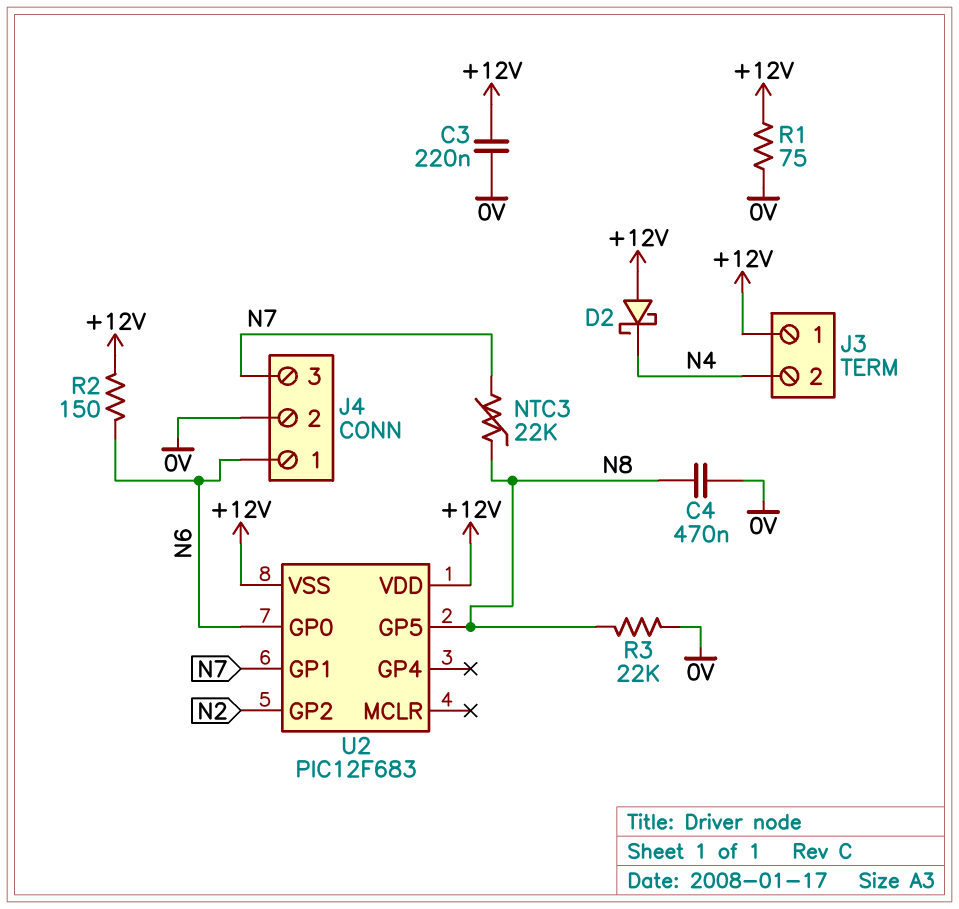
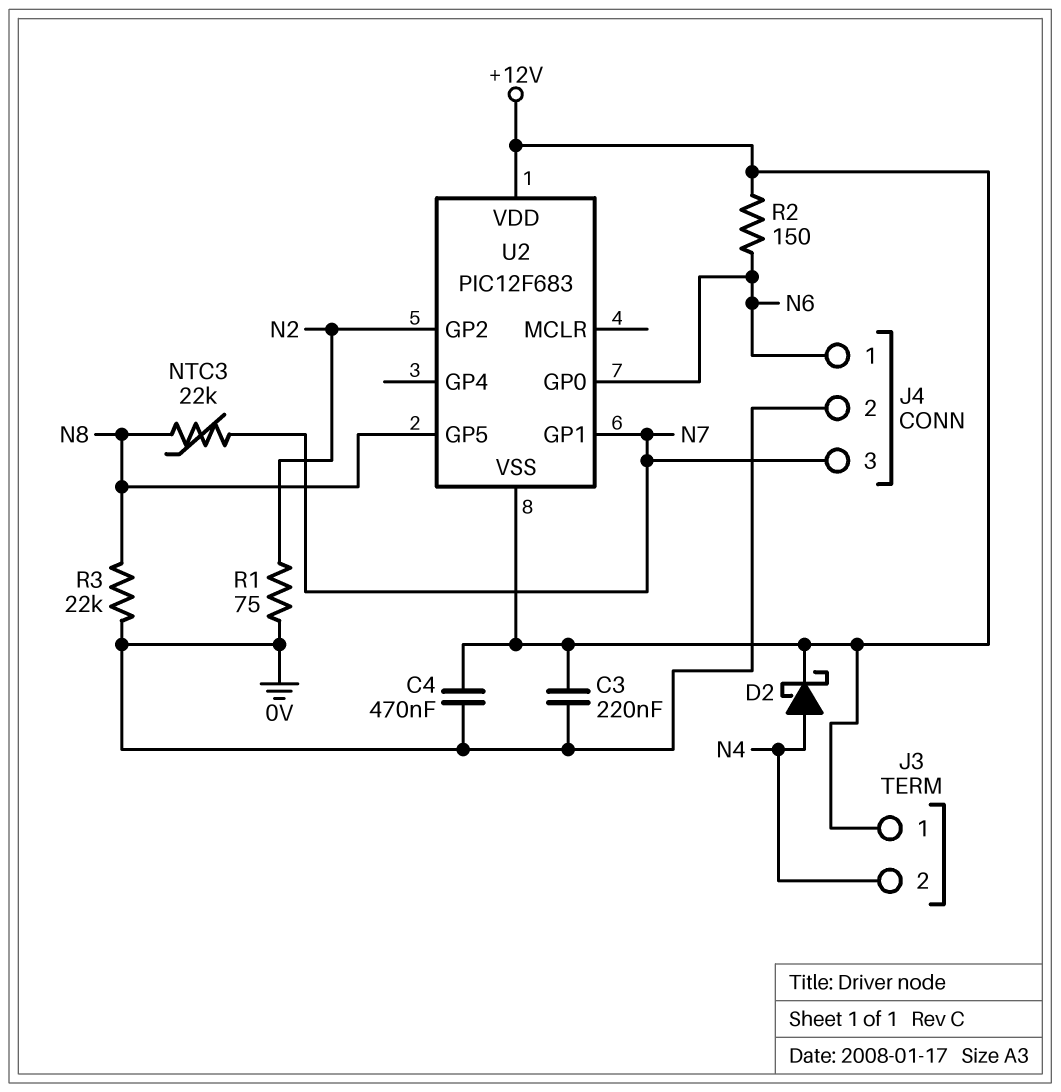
C4: 470nF (0V, N8) -> 470nF (+12V, 0V)
D2: schottky (A +12V, K N4) -> schottky (A N4, K +12V)
R1: 75 (+12V, 0V) -> 75 (0V, N2)

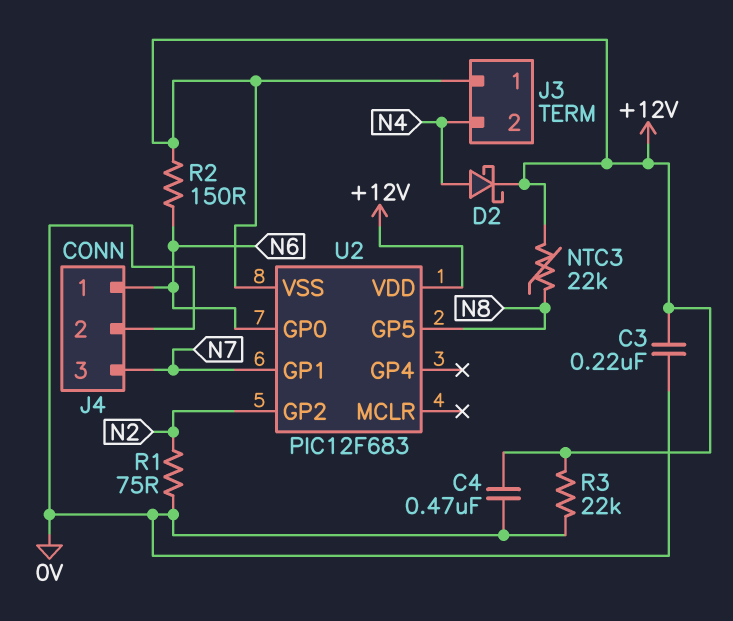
NTC3: 22k (N7, N8) -> 22k (+12V, N8)
R3: 22k (0V, N8) -> 22k (+12V, 0V)

